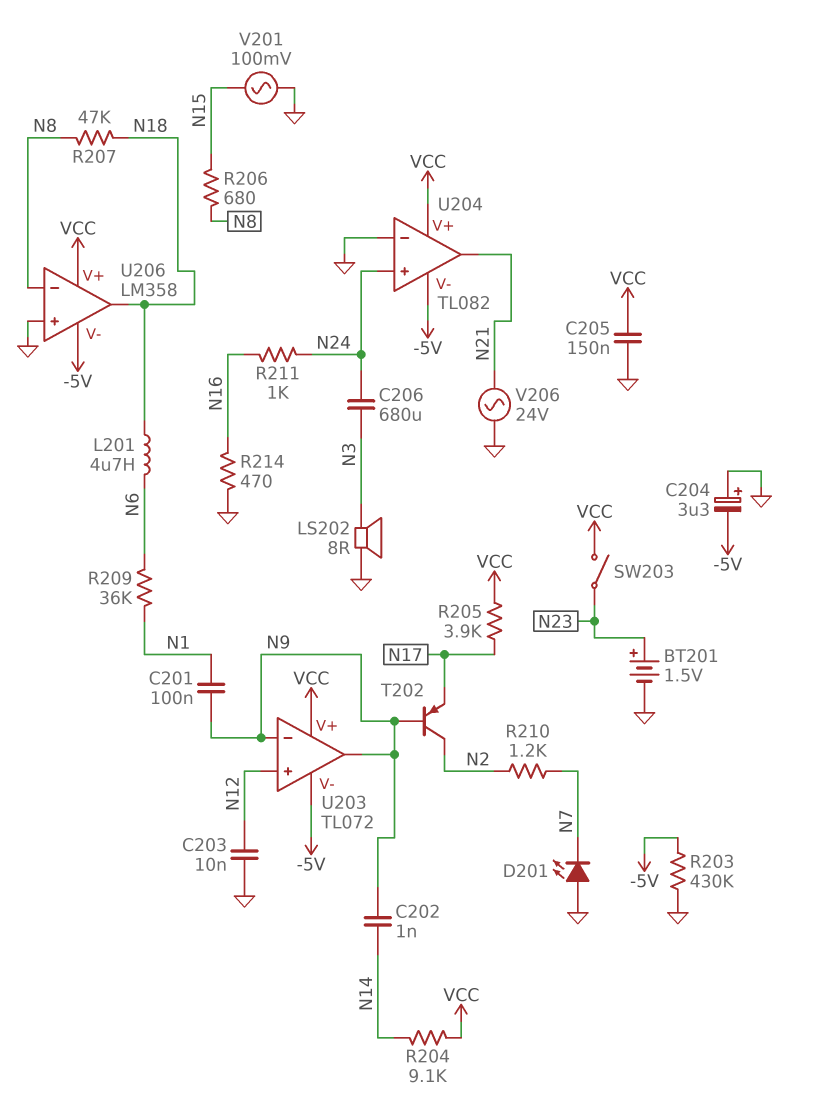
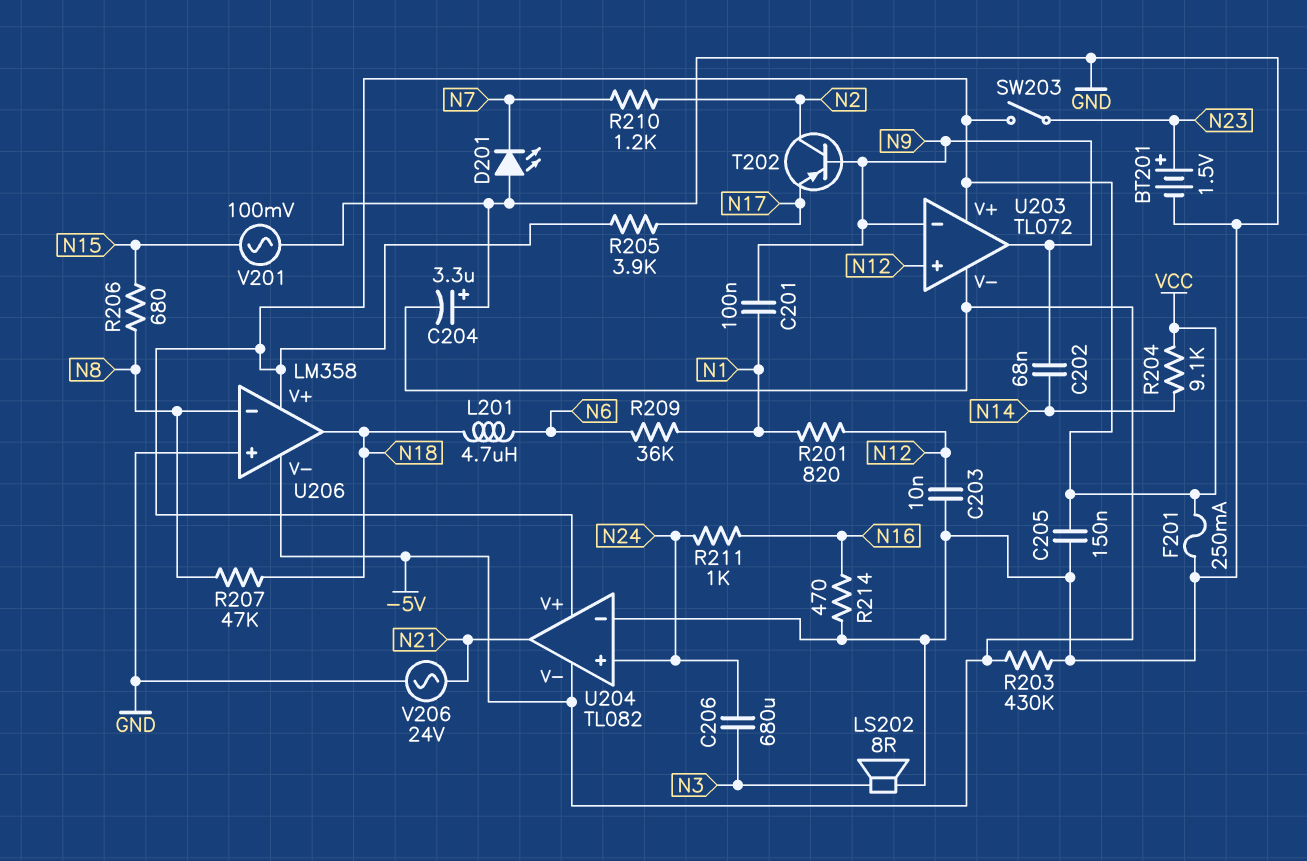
C202: 1nF (N9, N14) -> 68nF (N9, N14)
F201: none -> 250mA (GND, VCC)
R201: none -> 820 (N1, N12)

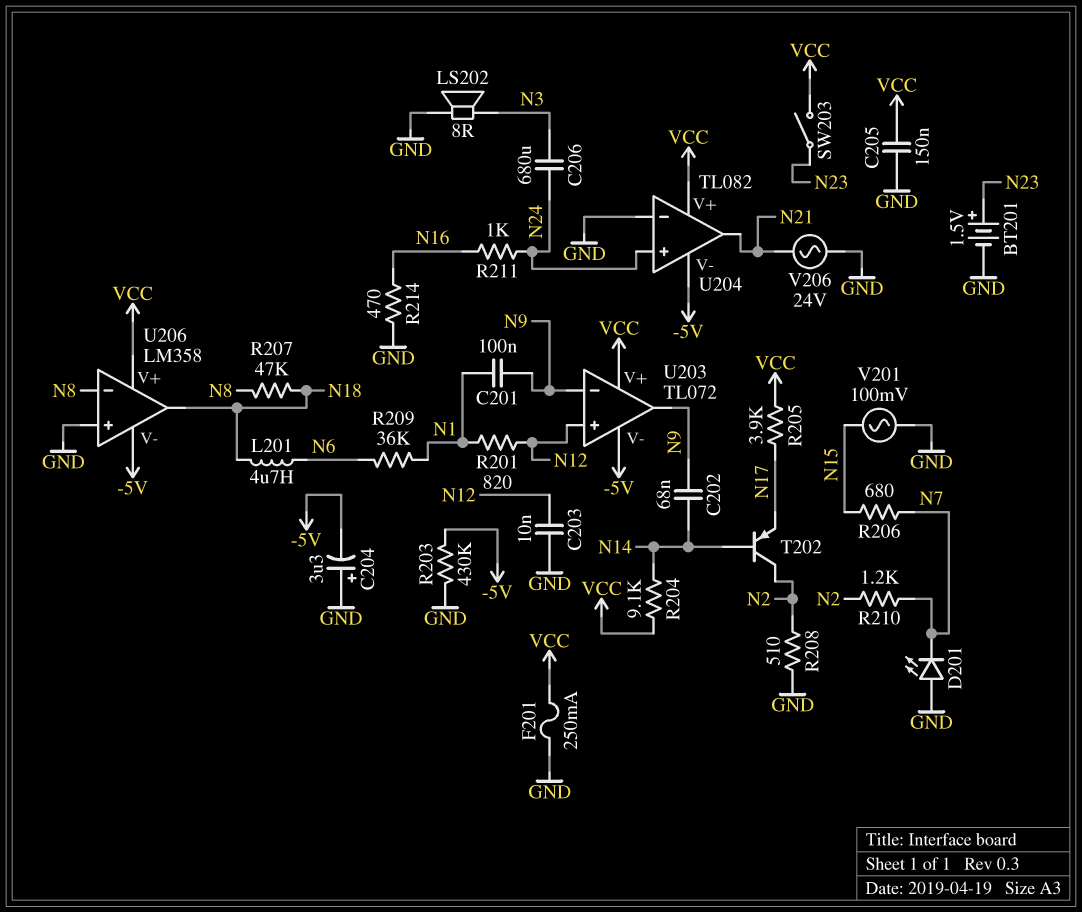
R206: 680 (N8, N15) -> 680 (N7, N15)
R208: none -> 510 (GND, N2)
T202: PNP (B N9, C N2, E N17) -> PNP (B N14, C N2, E N17)

